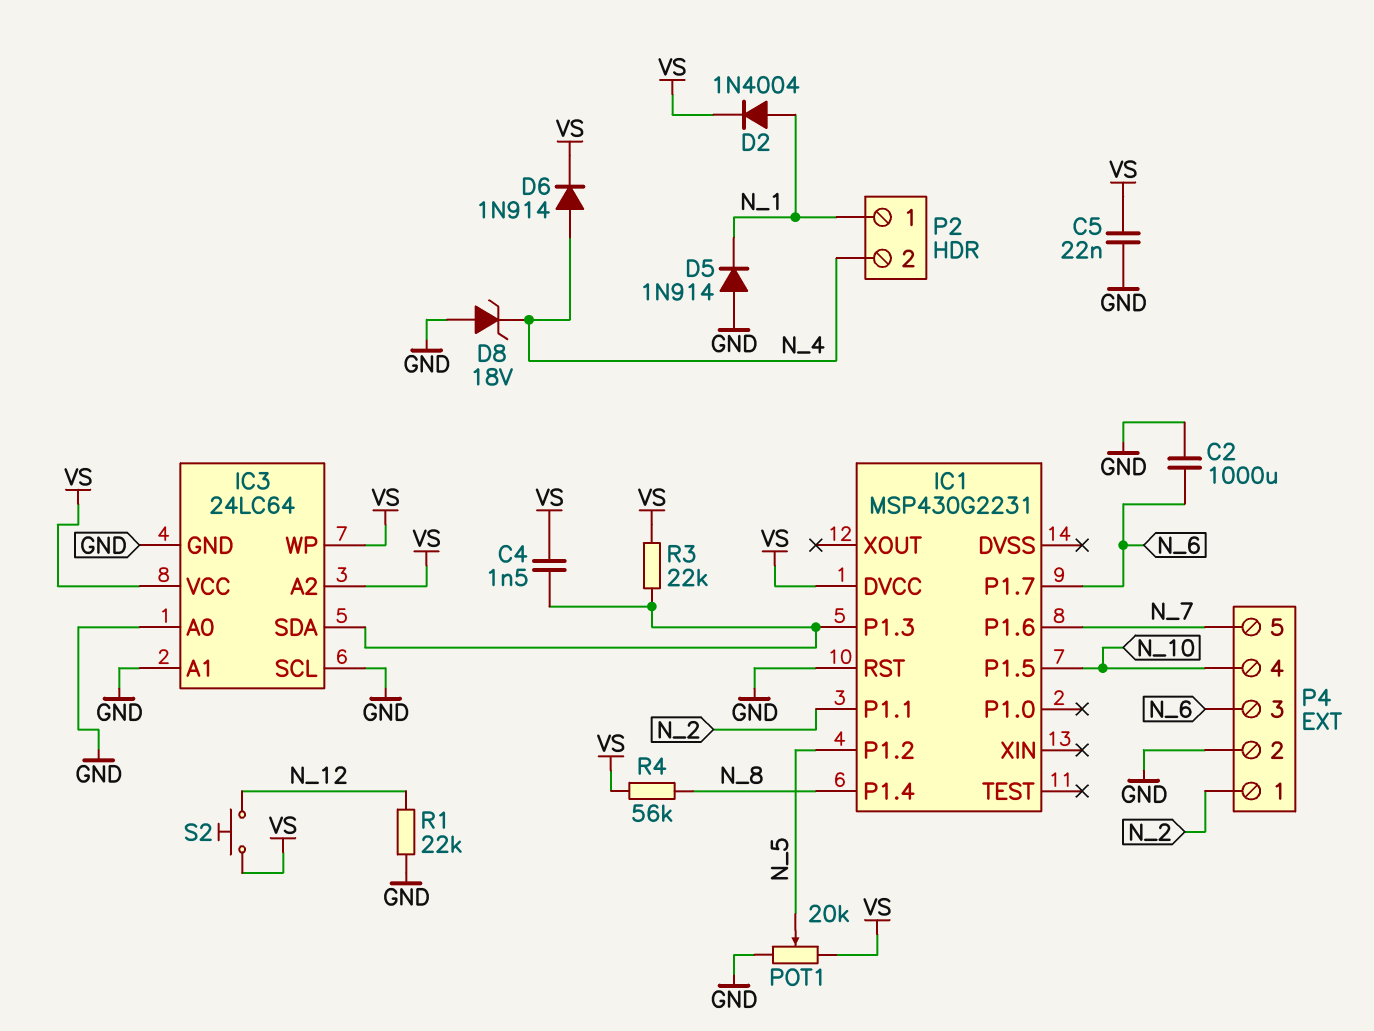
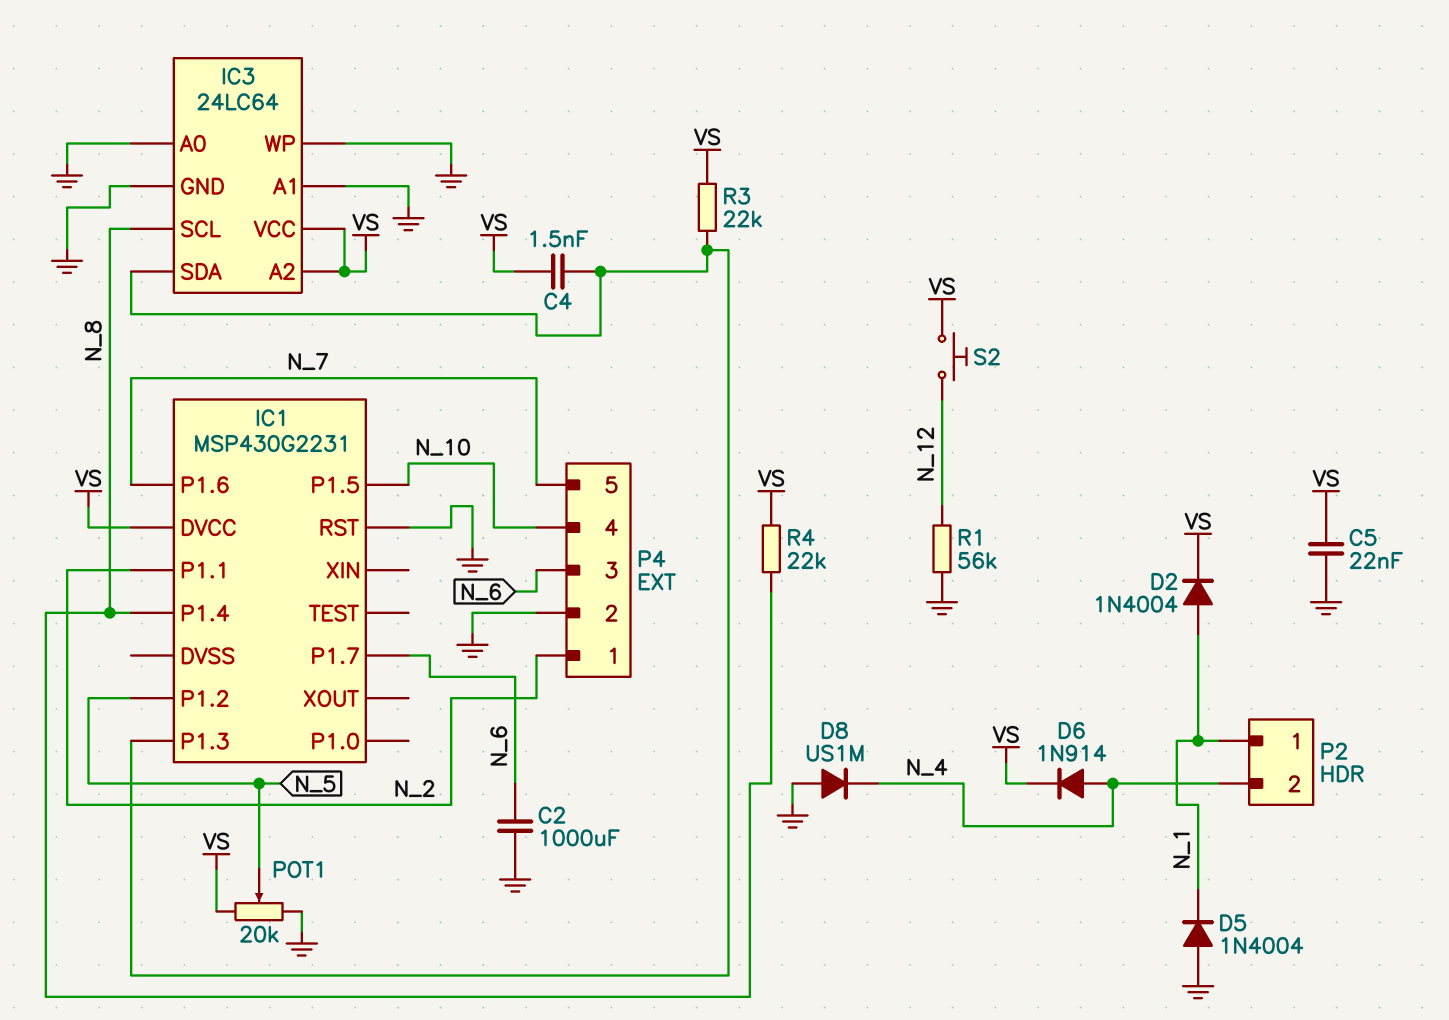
D5: diode 1N914 (A GND, K N_1) -> diode 1N4004 (A GND, K N_1)
D8: zener 18V (A GND, K N_4) -> diode US1M (A GND, K N_4)
IC3 pin SCL: GND -> N_8
IC3 pin WP: VS -> GND
R1: 22k (GND, N_12) -> 56k (GND, N_12)
R4: 56k (N_8, VS) -> 22k (N_8, VS)

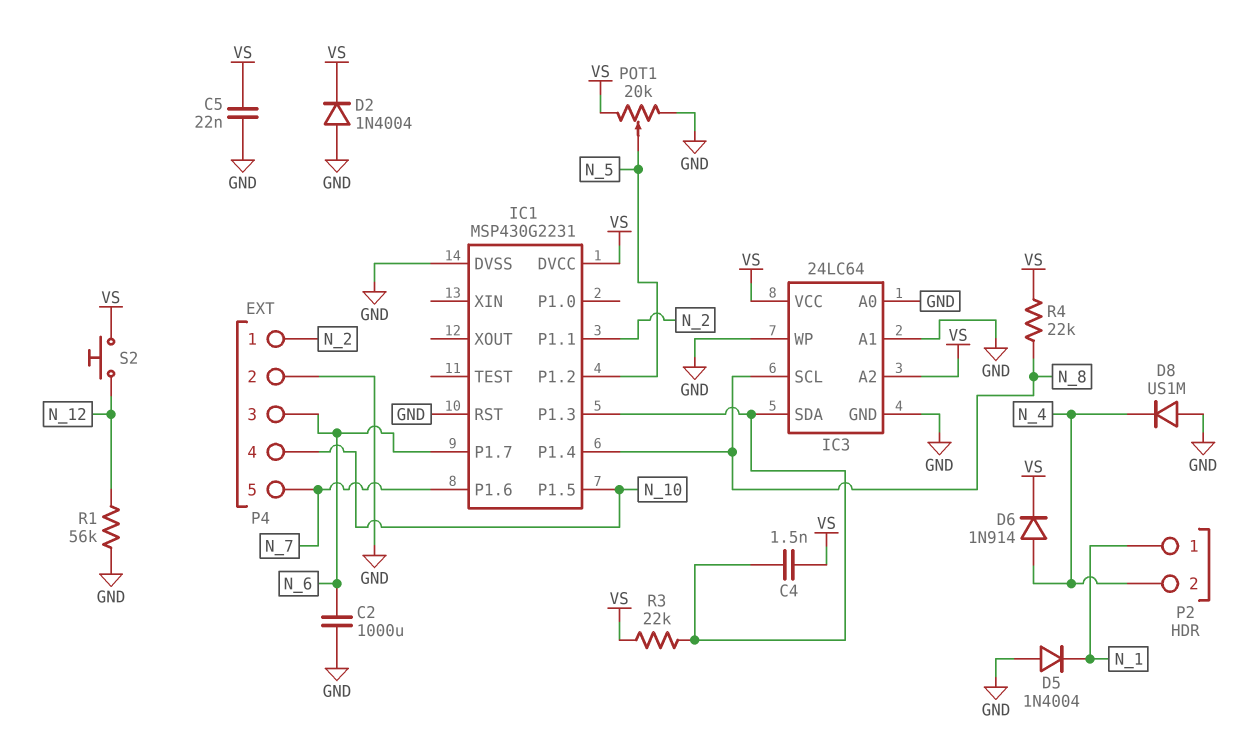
D2: diode 1N4004 (A N_1, K VS) -> diode 1N4004 (A GND, K VS)
IC1 pin DVSS: none -> GND

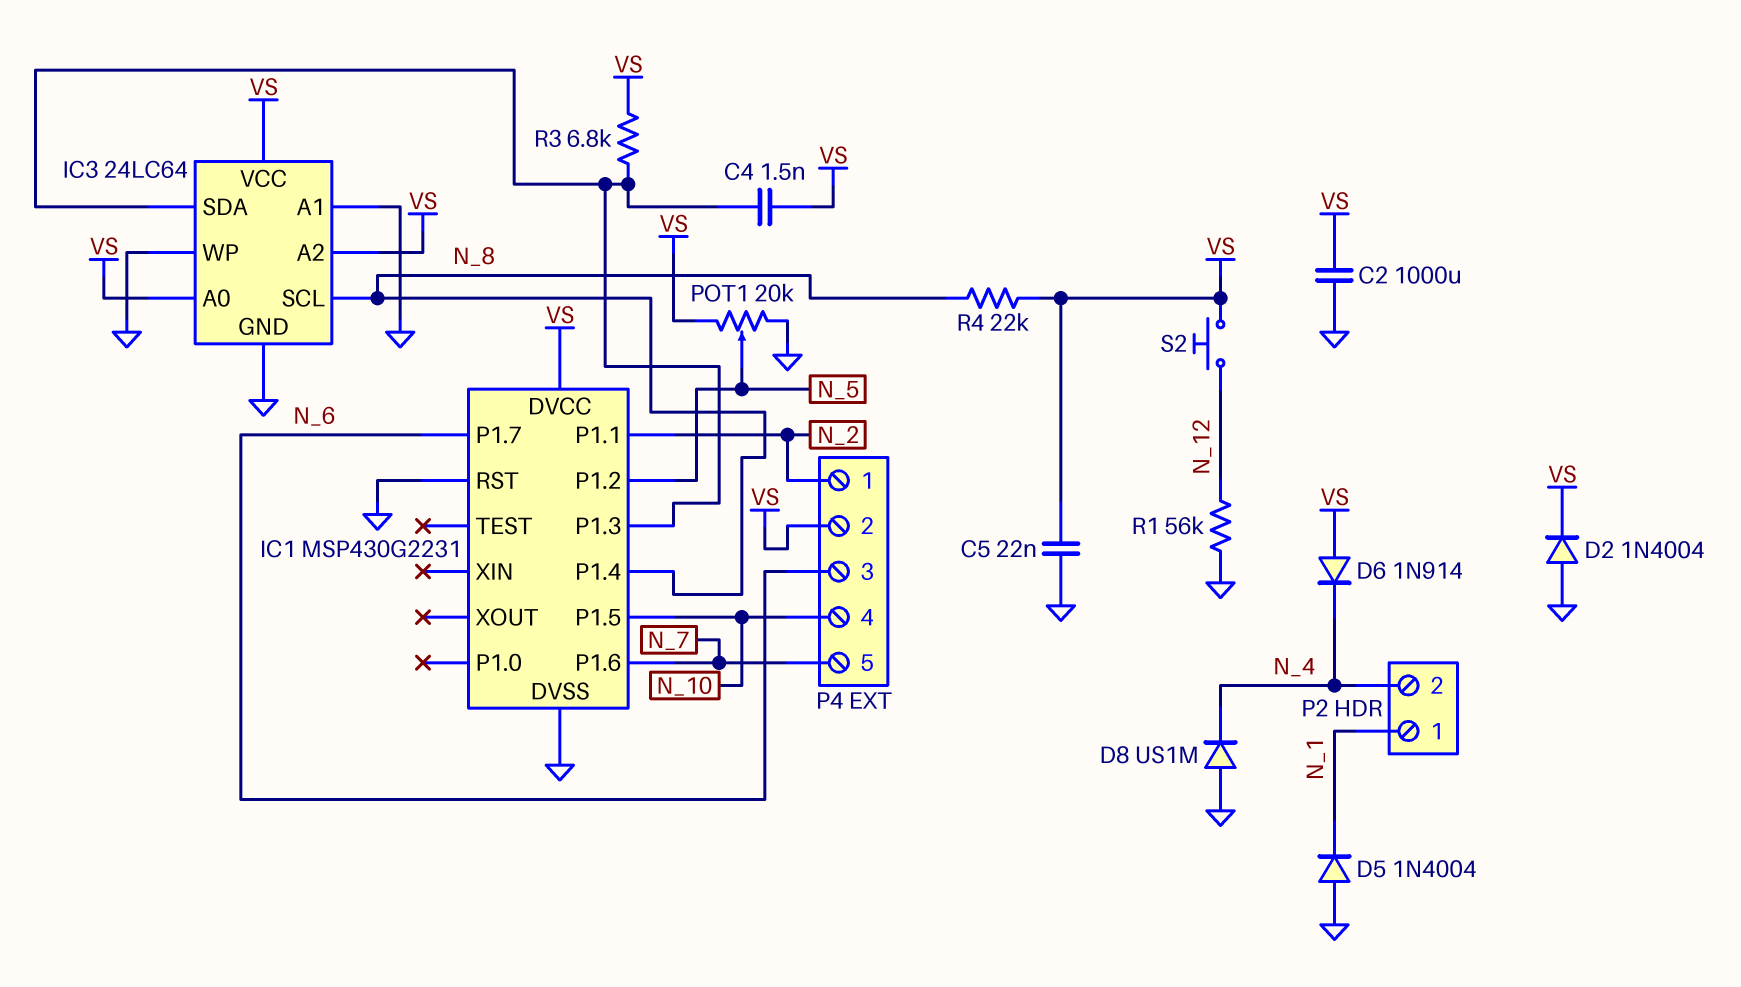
C2: 1000uF (GND, N_6) -> 1000uF (GND, VS)
D6: diode 1N914 (A N_4, K VS) -> diode 1N914 (A VS, K N_4)
IC3 pin A0: GND -> VS
P4 pin 2: GND -> VS
R3: 22k (IC1/P1.3, VS) -> 6.8k (IC1/P1.3, VS)

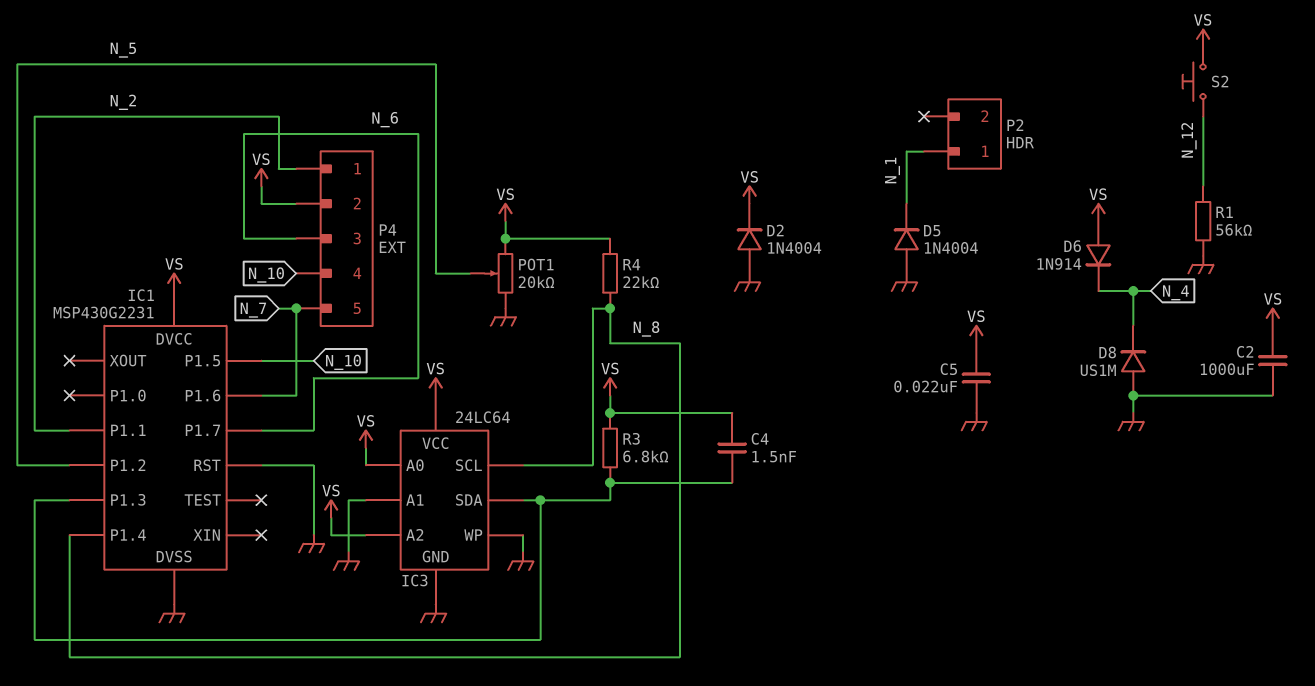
P2 pin 2: N_4 -> none

